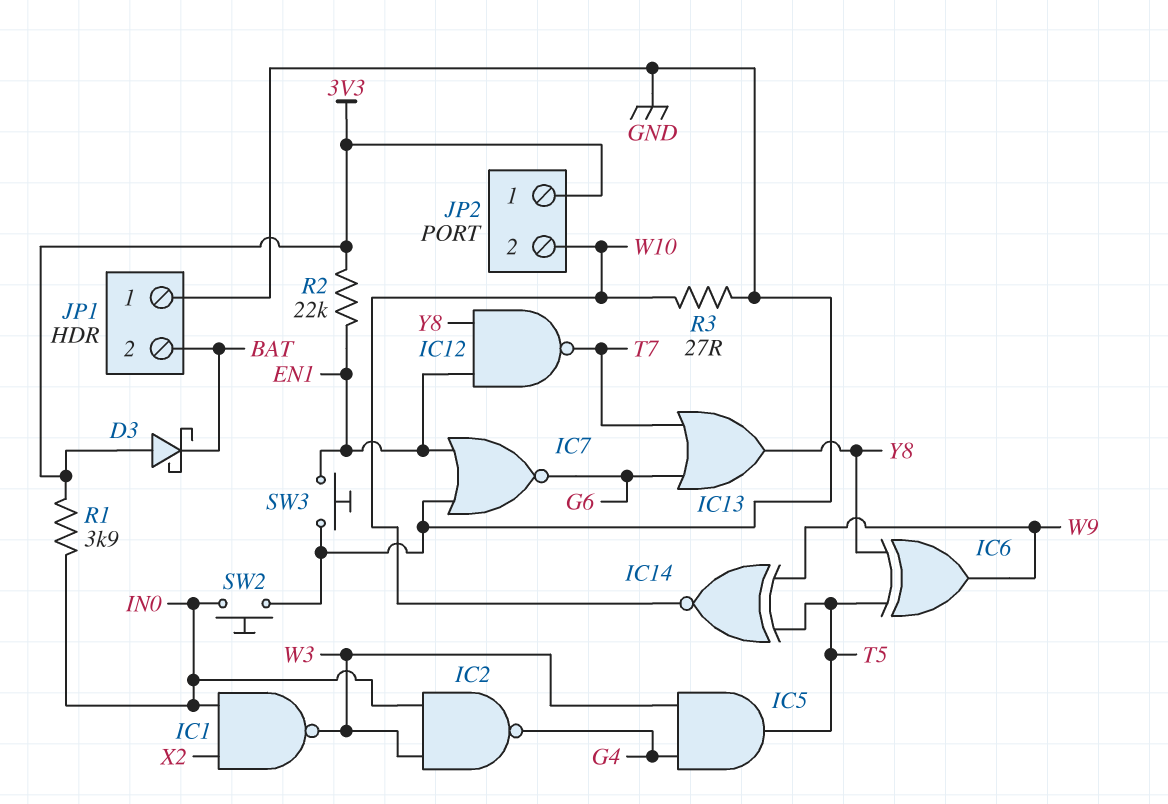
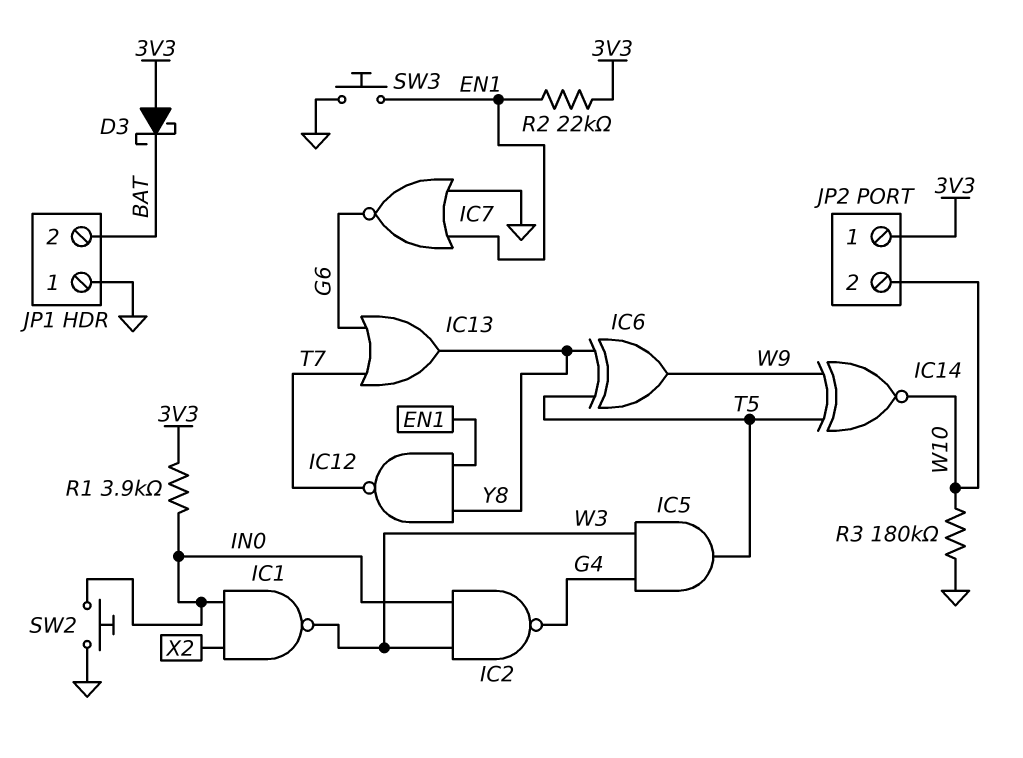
R3: 27 (GND, W10) -> 180k (GND, W10)

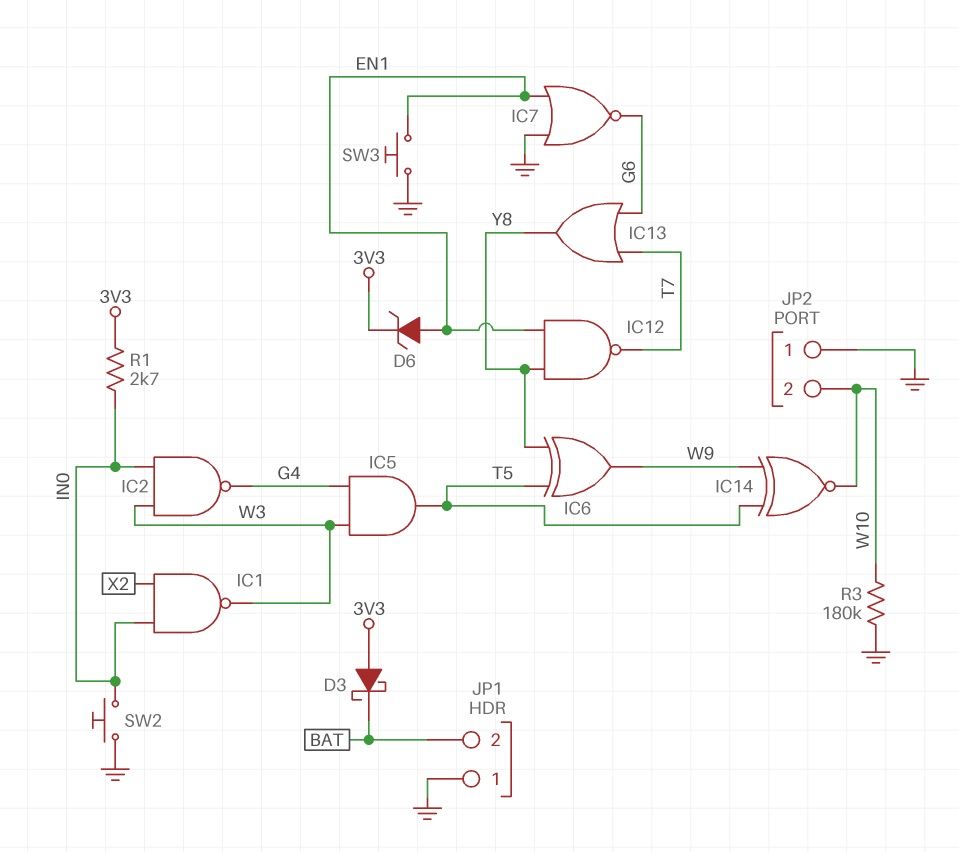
D6: none -> zener (A EN1, K 3V3)
JP2 pin 1: 3V3 -> GND
R1: 3.9k (3V3, IN0) -> 2.7k (3V3, IN0)
R2: 22k (3V3, EN1) -> none

